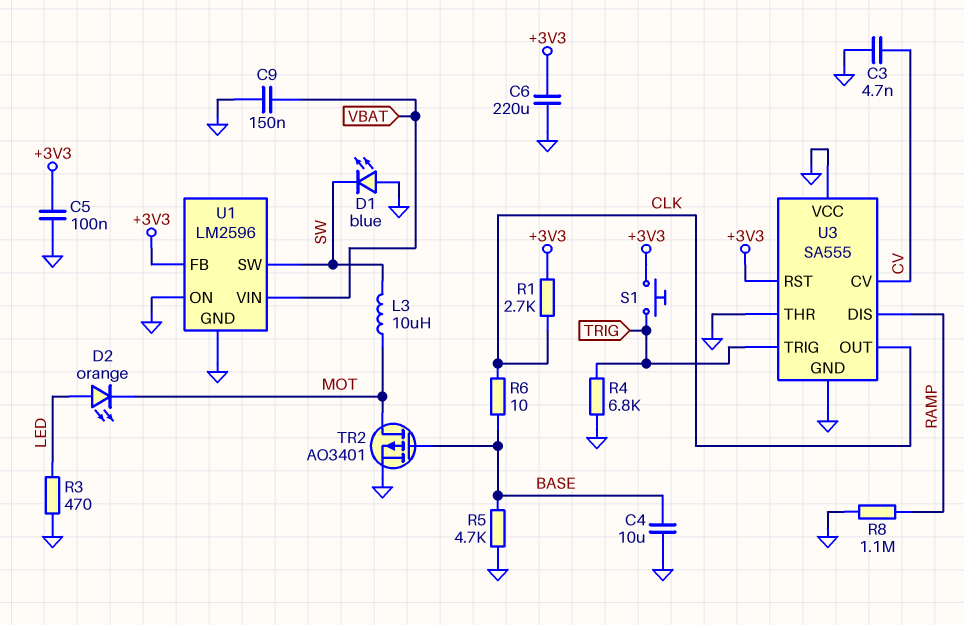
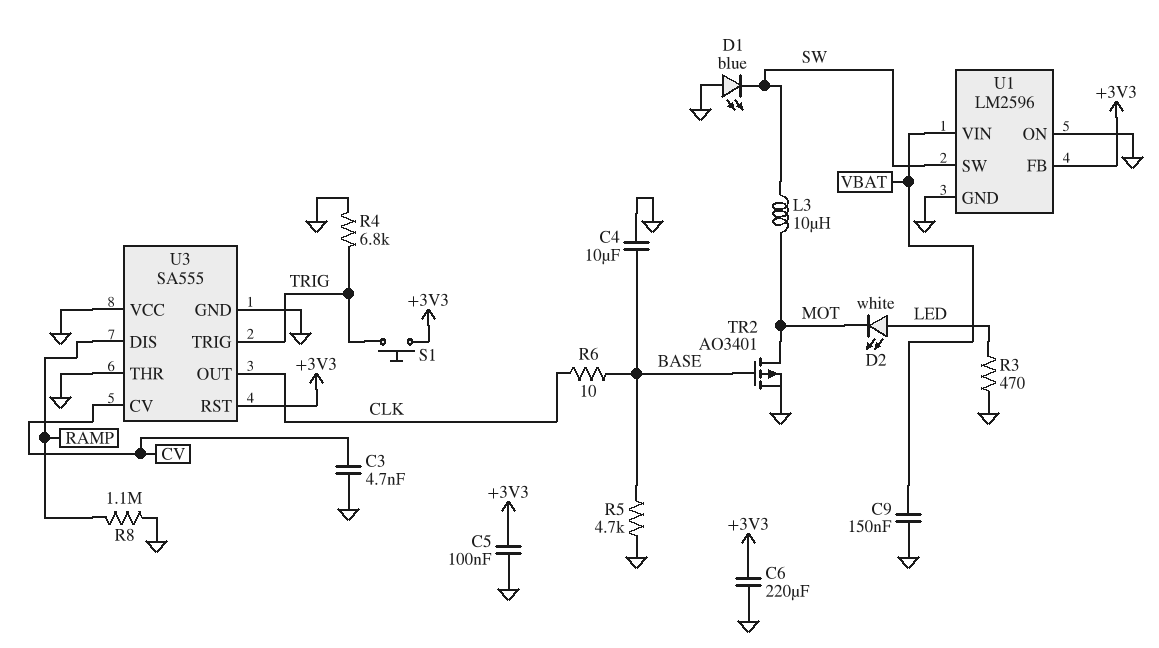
D2: LED orange (A LED, K MOT) -> LED white (A LED, K MOT)
R1: 2.7k (+3V3, CLK) -> none

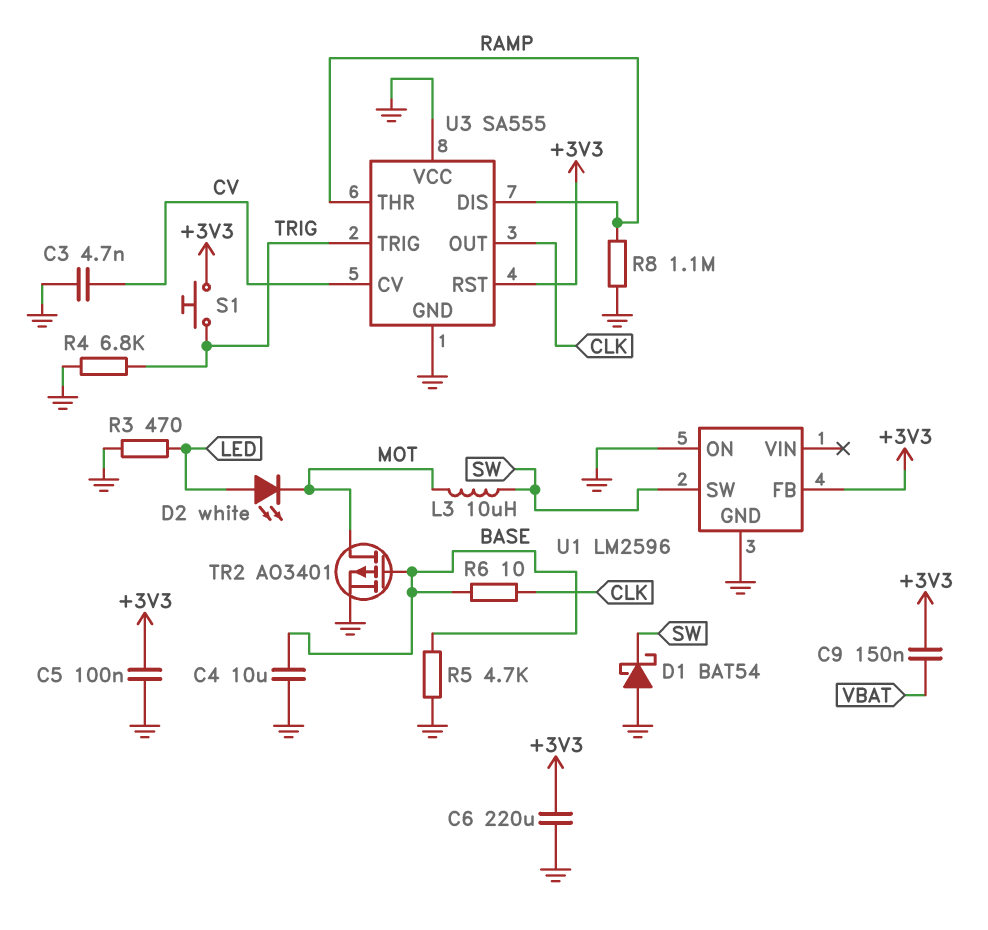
C9: 150nF (GND, VBAT) -> 150nF (+3V3, VBAT)
D1: LED blue (A GND, K SW) -> schottky BAT54 (A GND, K SW)
U1 pin VIN: VBAT -> none
U3 pin THR: GND -> RAMP

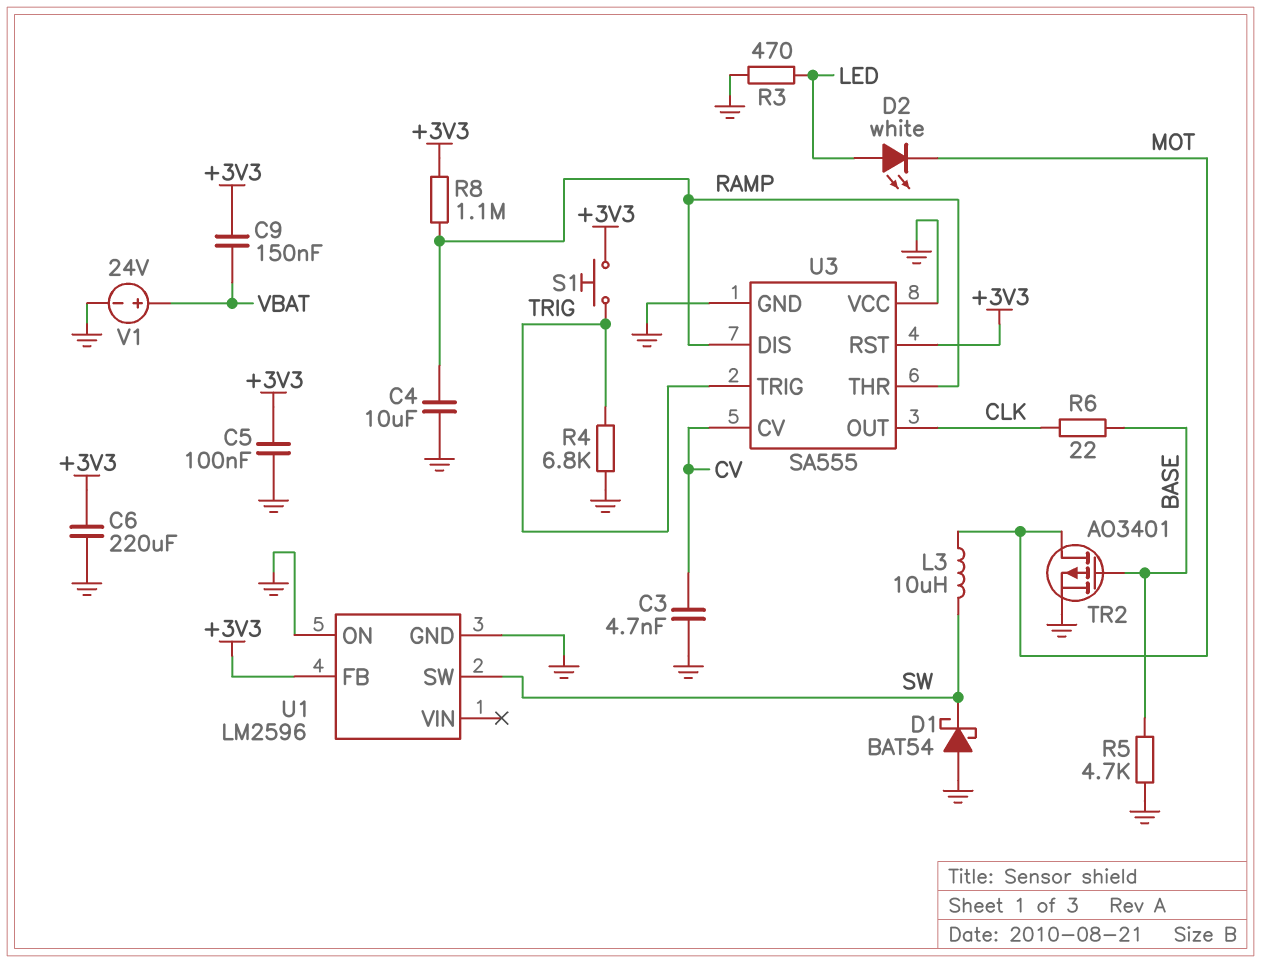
C4: 10uF (BASE, GND) -> 10uF (GND, RAMP)
R6: 10 (BASE, CLK) -> 22 (BASE, CLK)
R8: 1.1M (GND, RAMP) -> 1.1M (+3V3, RAMP)
V1: none -> 24V (plus VBAT, minus GND)

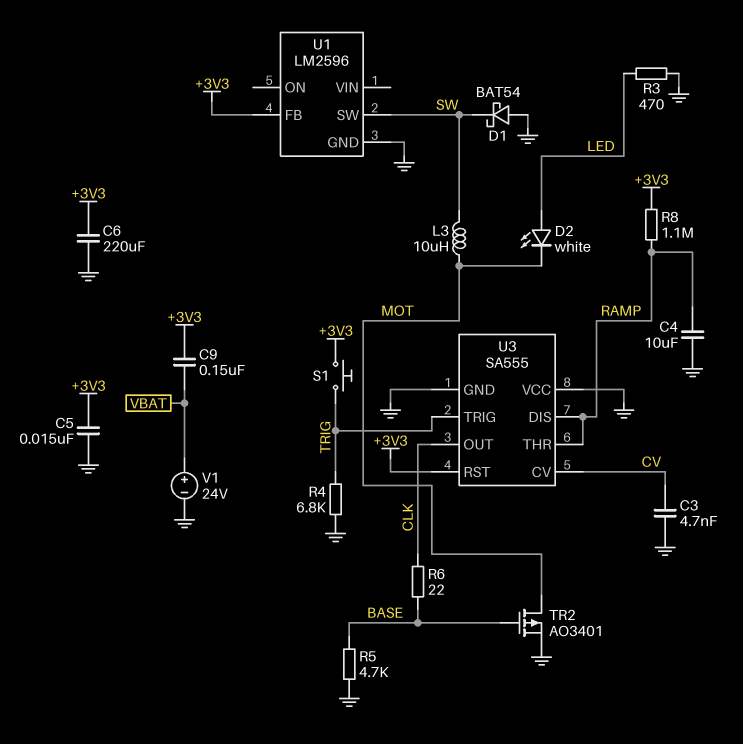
C5: 100nF (+3V3, GND) -> 15nF (+3V3, GND)
U1 pin ON: GND -> none

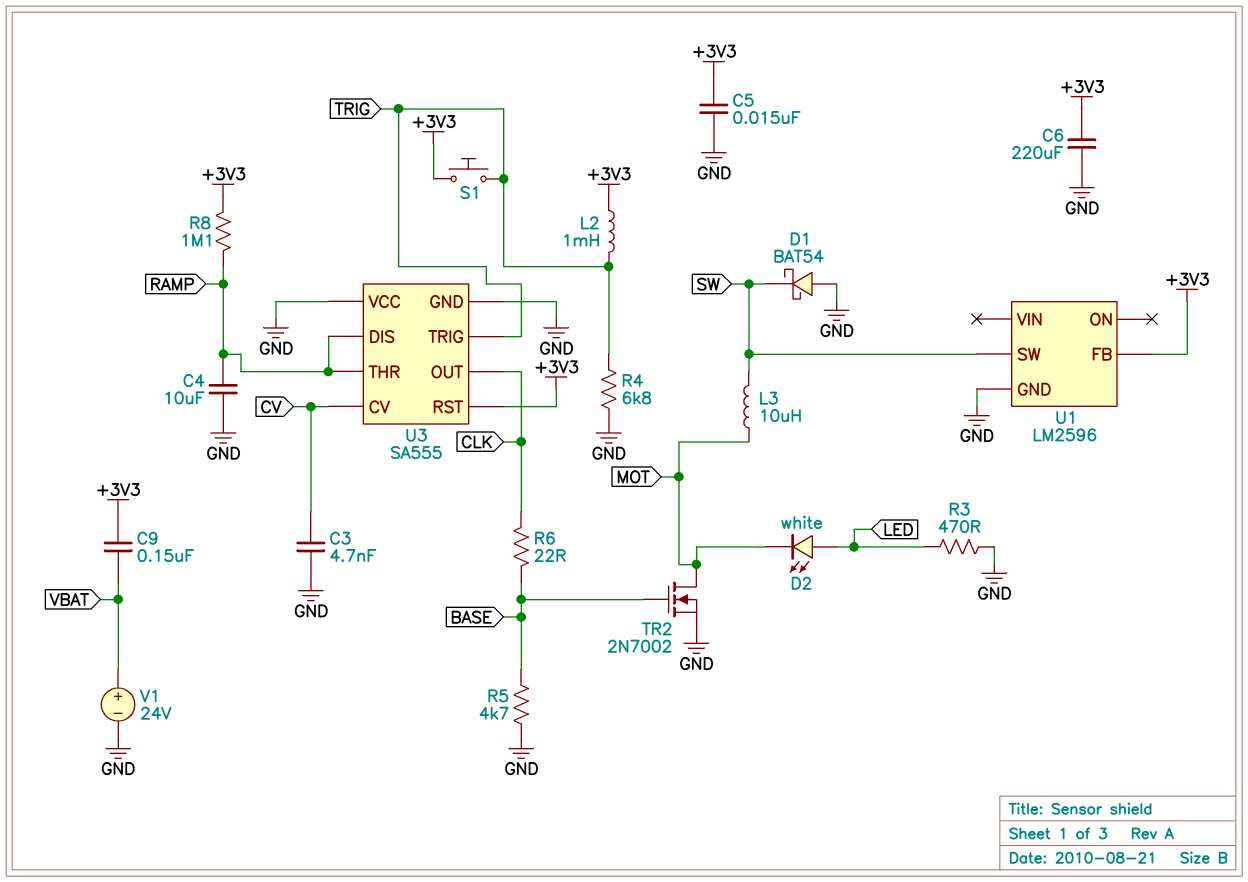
L2: none -> 1mH (+3V3, TRIG)
TR2: PMOS AO3401 (G BASE, D MOT, S GND) -> NMOS 2N7002 (G BASE, D MOT, S GND)

